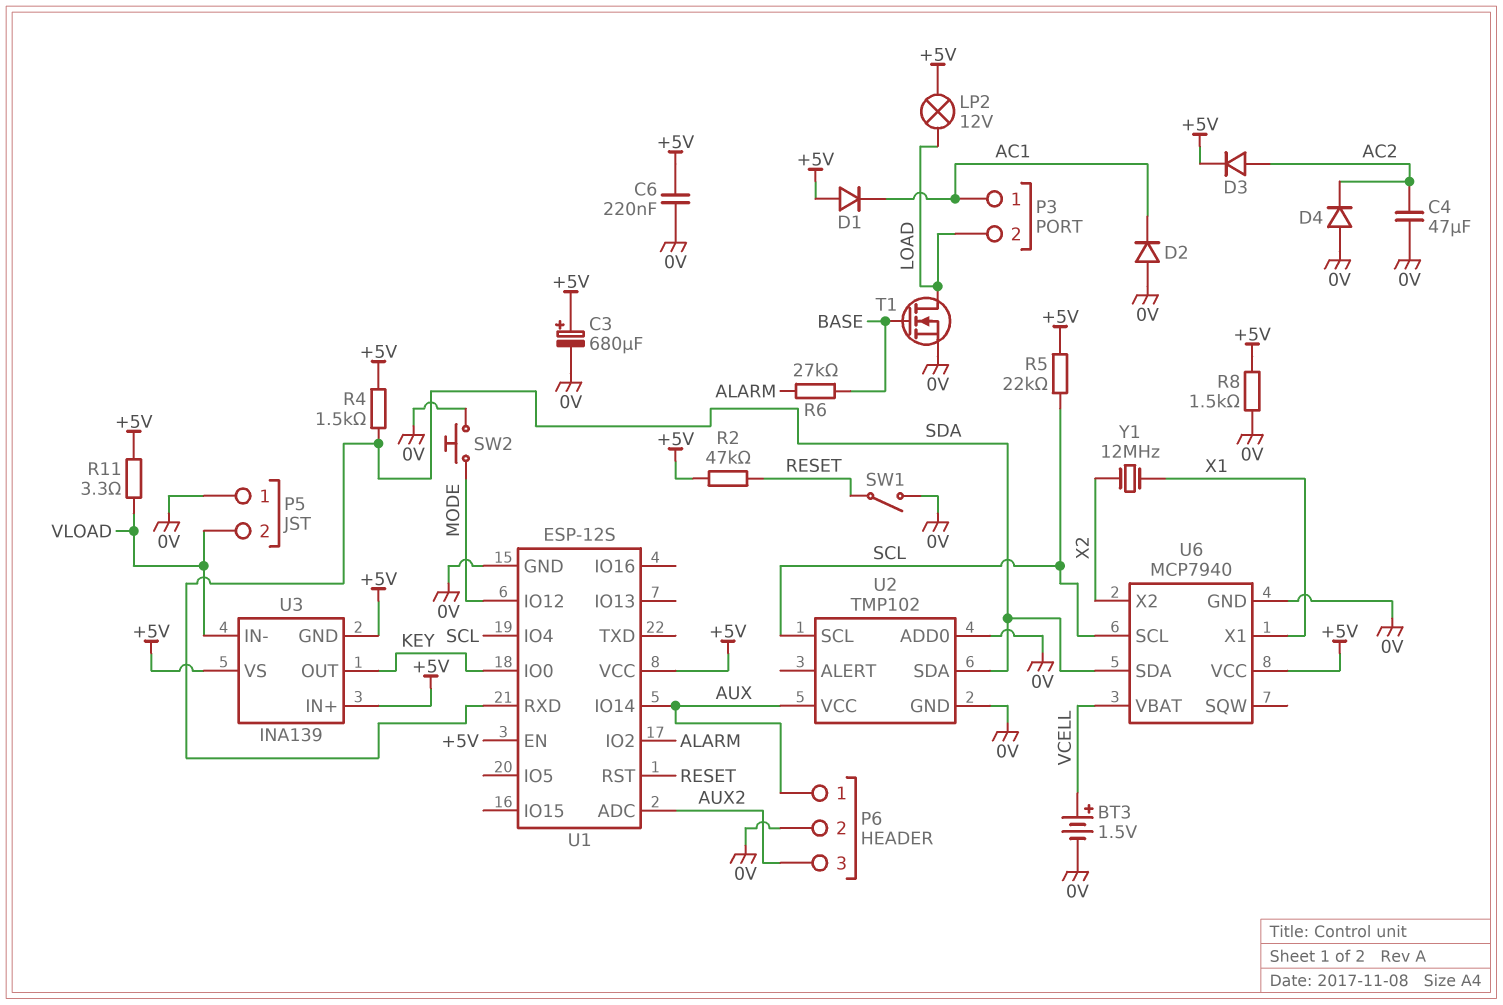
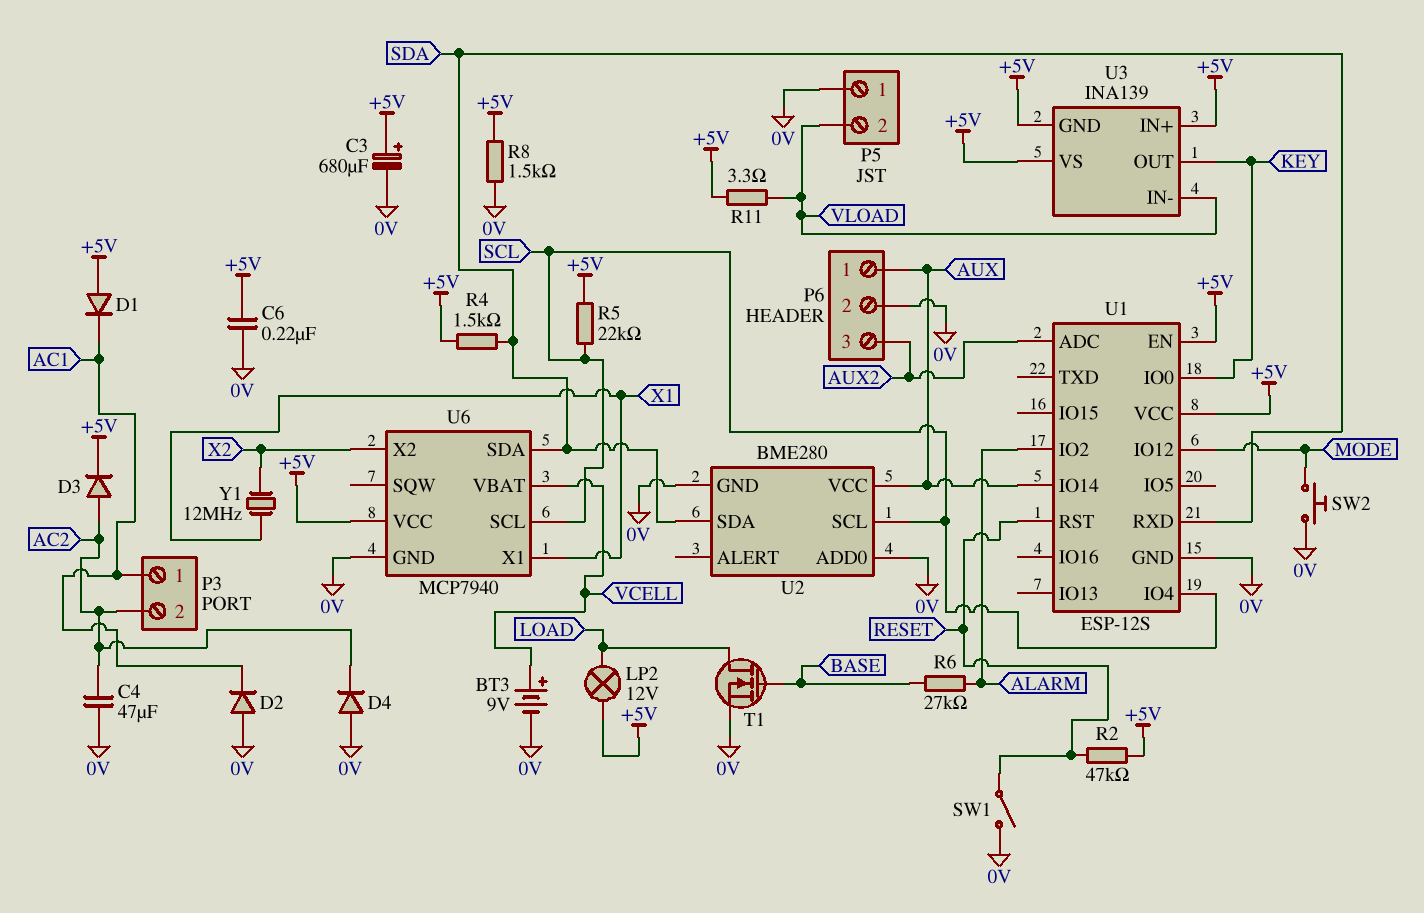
BT3: 1.5V (plus VCELL, minus 0V) -> 9V (plus VCELL, minus 0V)
P3 pin 2: LOAD -> AC2
U2: TMP102 -> BME280

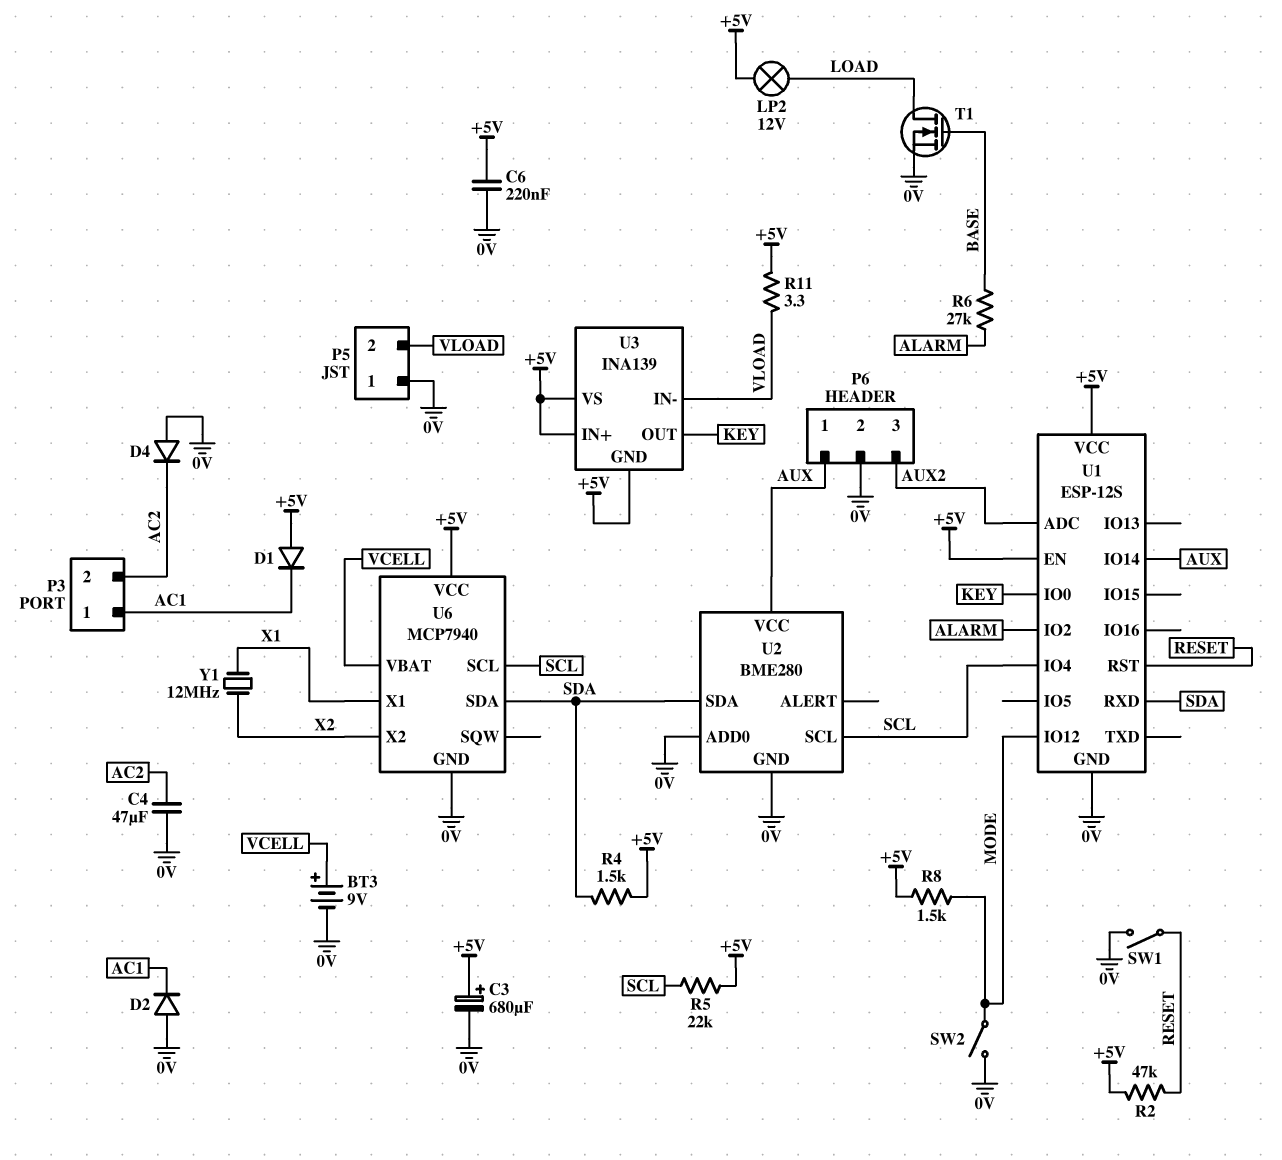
D3: diode (A AC2, K +5V) -> none
R8: 1.5k (+5V, 0V) -> 1.5k (+5V, MODE)
SW2: button (0V, MODE) -> switch (0V, MODE)

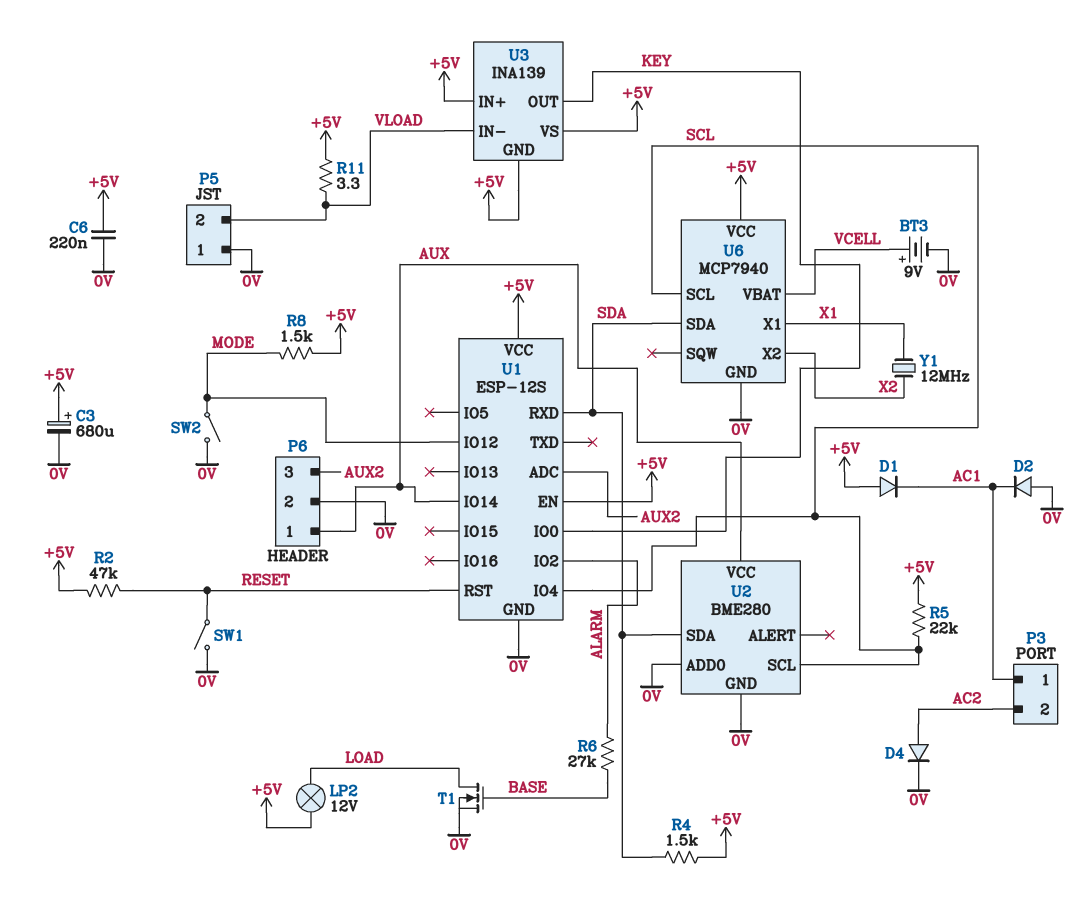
C4: 47uF (0V, AC2) -> none
D4: diode (A 0V, K AC2) -> diode (A AC2, K 0V)

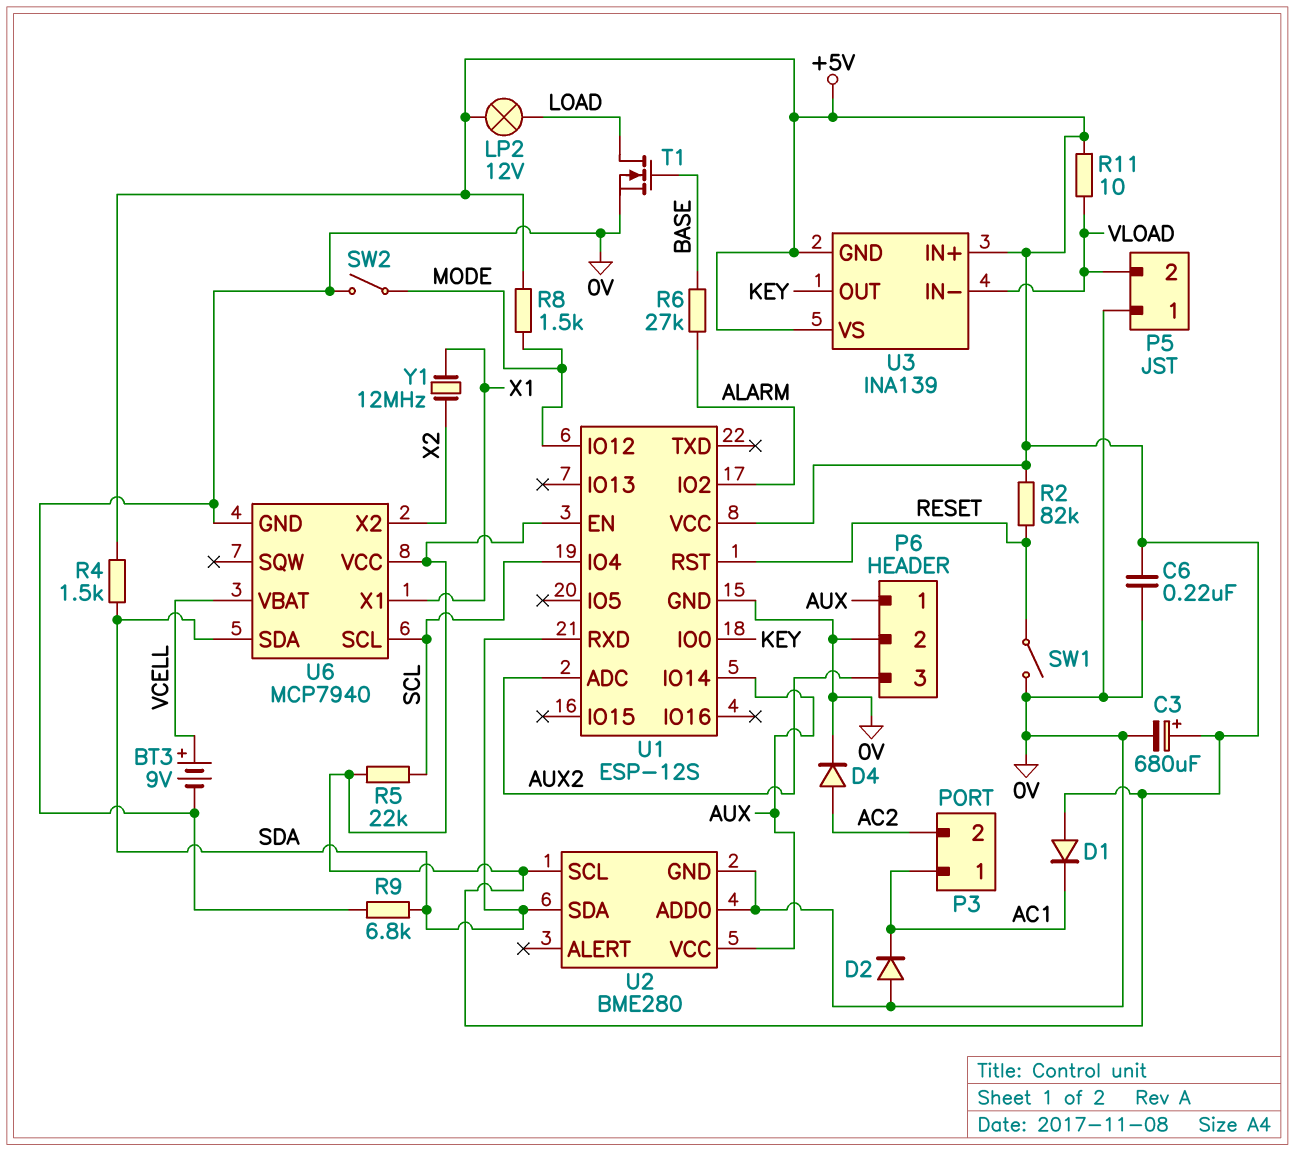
R2: 47k (+5V, RESET) -> 82k (+5V, RESET)
R9: none -> 6.8k (0V, SDA)
R11: 3.3 (+5V, VLOAD) -> 10 (+5V, VLOAD)
U2 pin SCL: SCL -> +5V

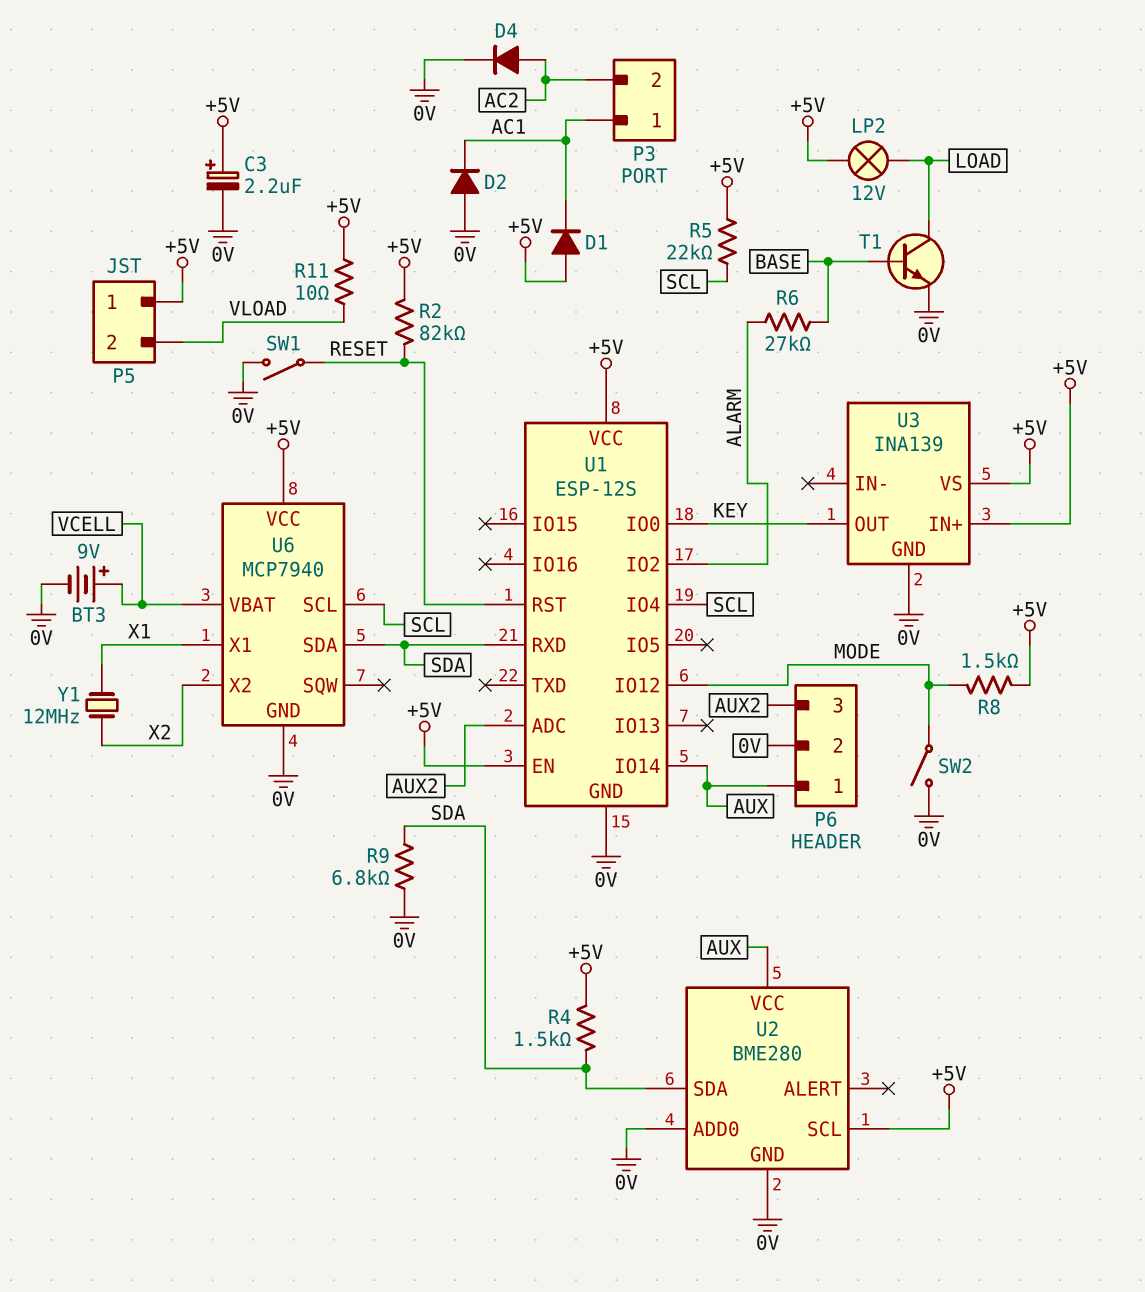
C3: 680uF (plus +5V, minus 0V) -> 2.2uF (plus +5V, minus 0V)
C6: 220nF (+5V, 0V) -> none
P5 pin 1: 0V -> +5V
T1: NMOS (G BASE, D LOAD, S 0V) -> NPN (B BASE, C LOAD, E 0V)
U3 pin GND: +5V -> 0V
U3 pin IN-: VLOAD -> none

